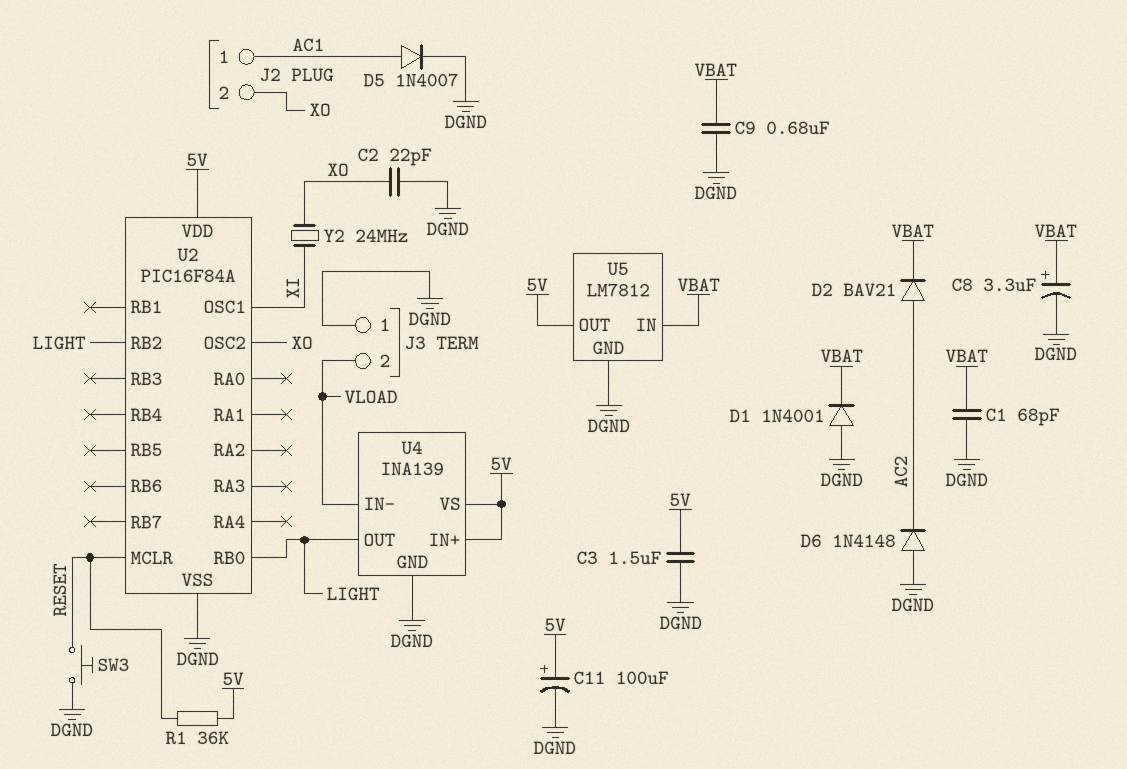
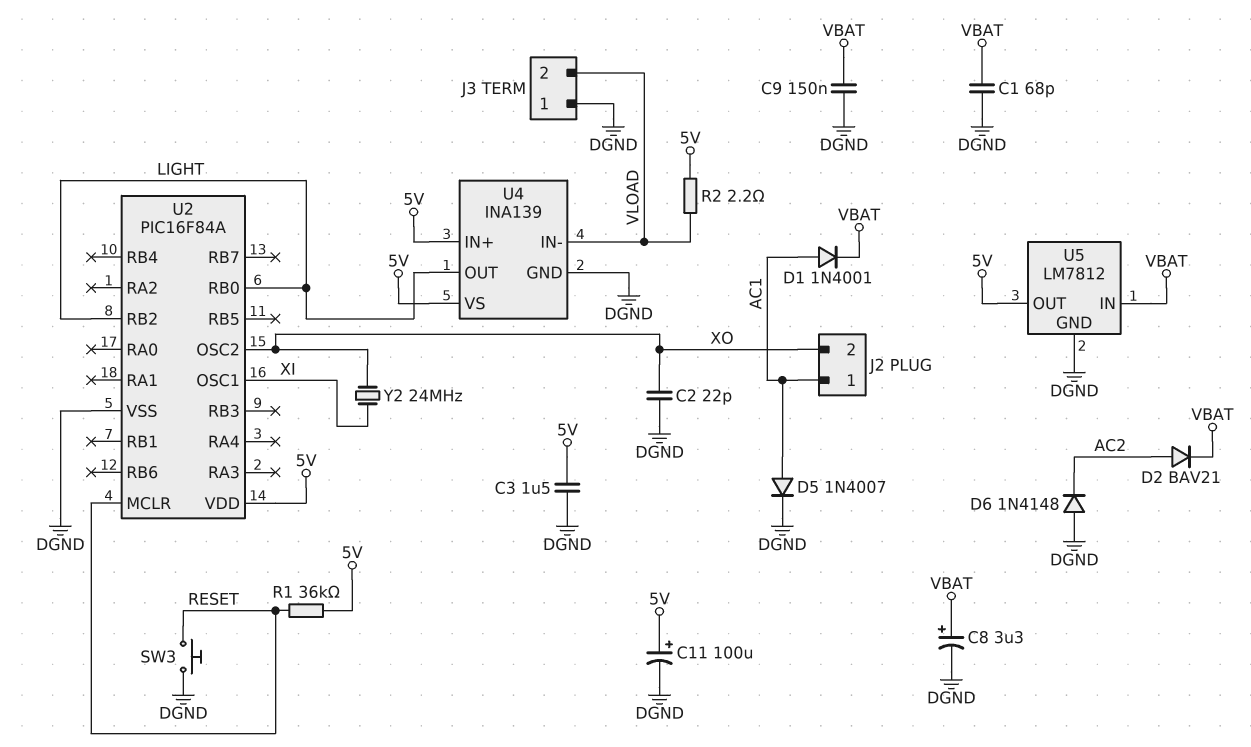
C9: 680nF (DGND, VBAT) -> 150nF (DGND, VBAT)
D1: diode 1N4001 (A DGND, K VBAT) -> diode 1N4001 (A AC1, K VBAT)
R2: none -> 2.2 (5V, VLOAD)

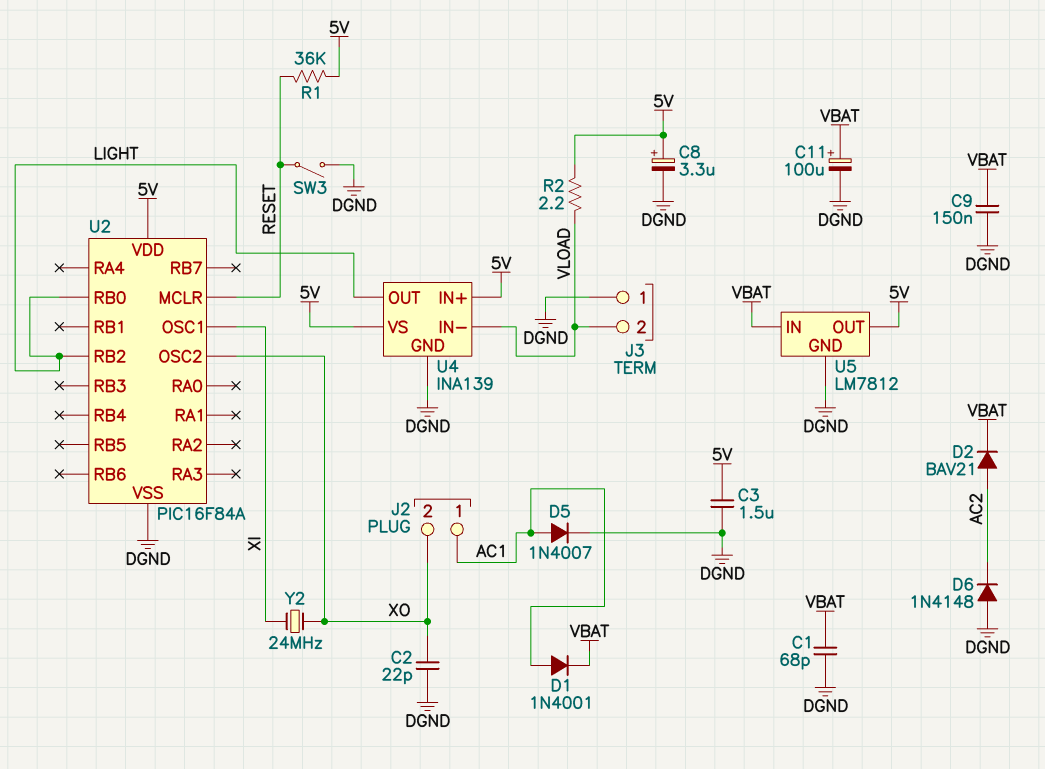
C8: 3.3uF (plus VBAT, minus DGND) -> 3.3uF (plus 5V, minus DGND)
C11: 100uF (plus 5V, minus DGND) -> 100uF (plus VBAT, minus DGND)
SW3: button (DGND, RESET) -> switch (DGND, RESET)

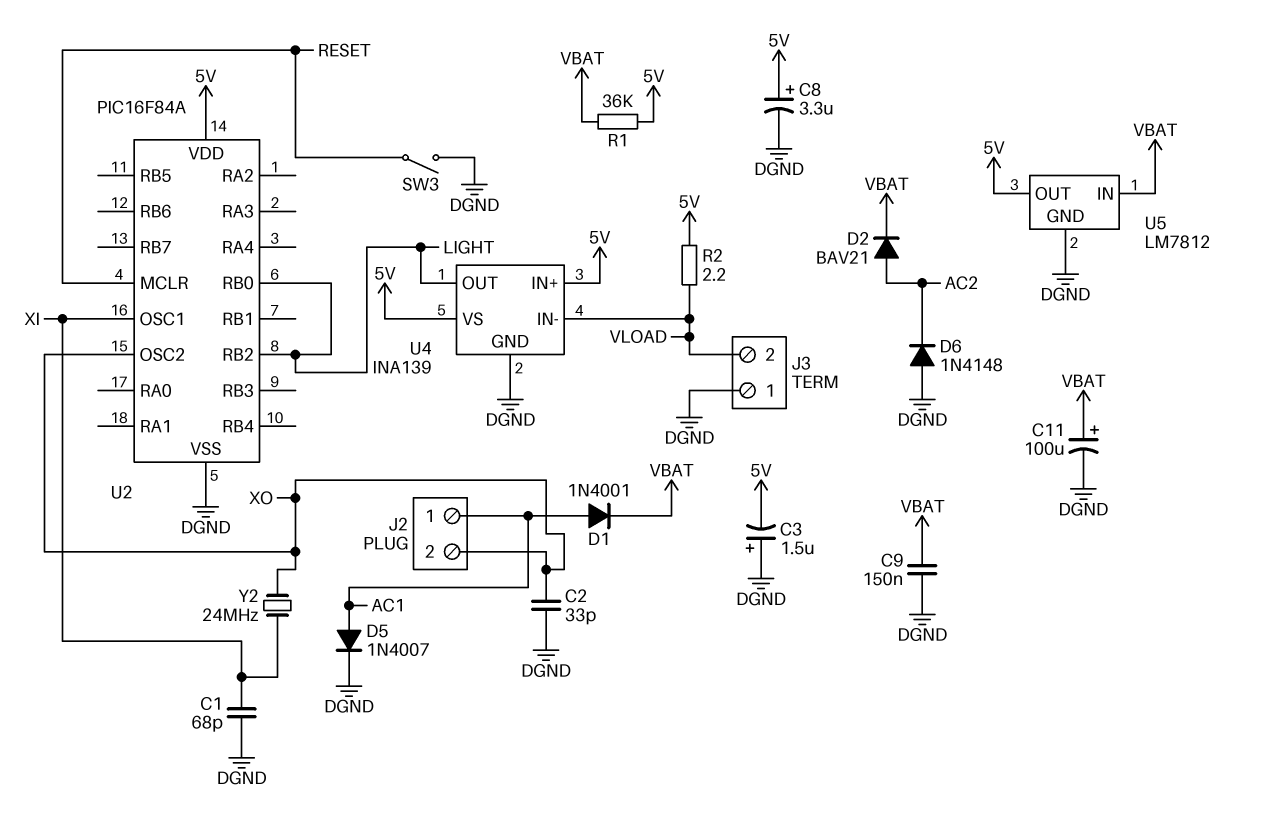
C1: 68pF (DGND, VBAT) -> 68pF (DGND, XI)
C2: 22pF (DGND, XO) -> 33pF (DGND, XO)
C3: 1.5uF (5V, DGND) -> 1.5uF (plus DGND, minus 5V)
R1: 36k (5V, RESET) -> 36k (5V, VBAT)

